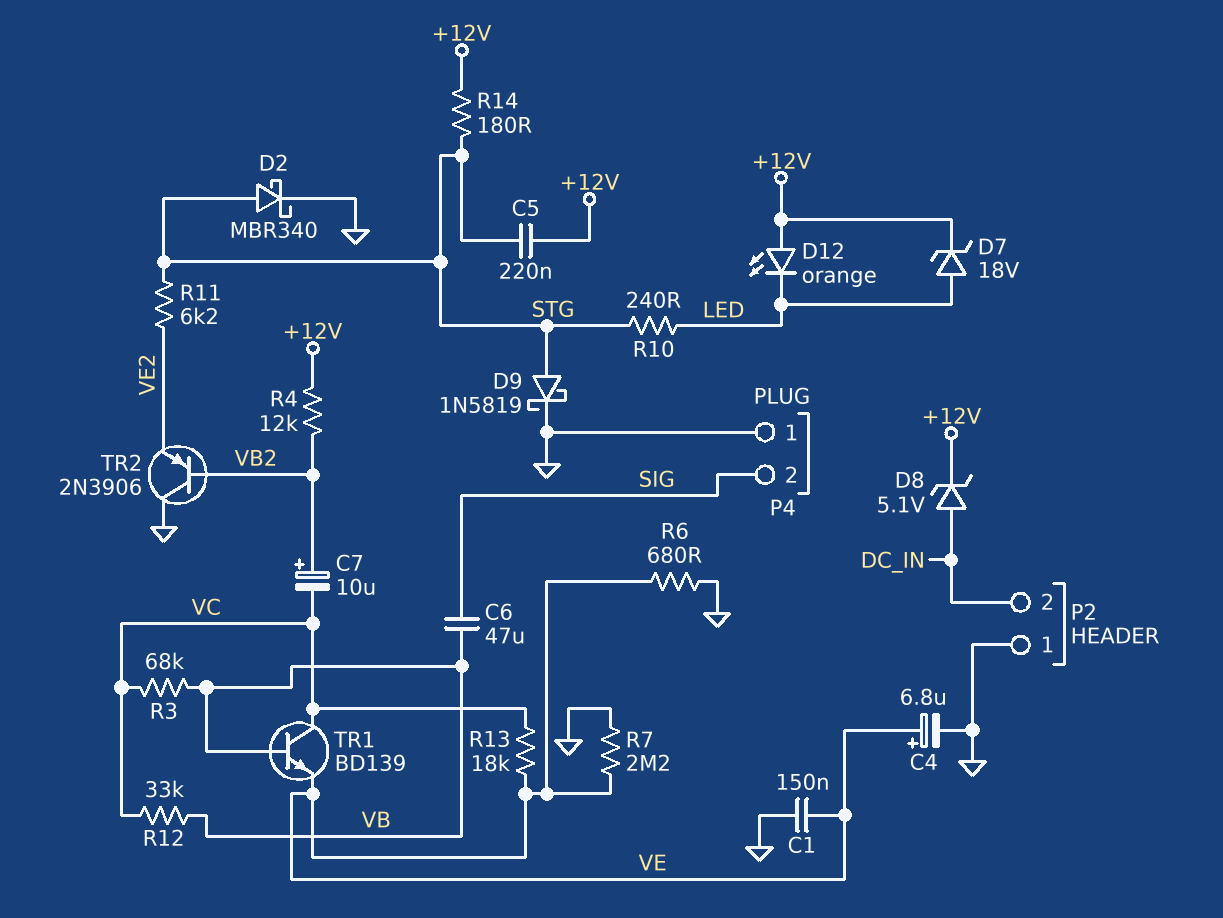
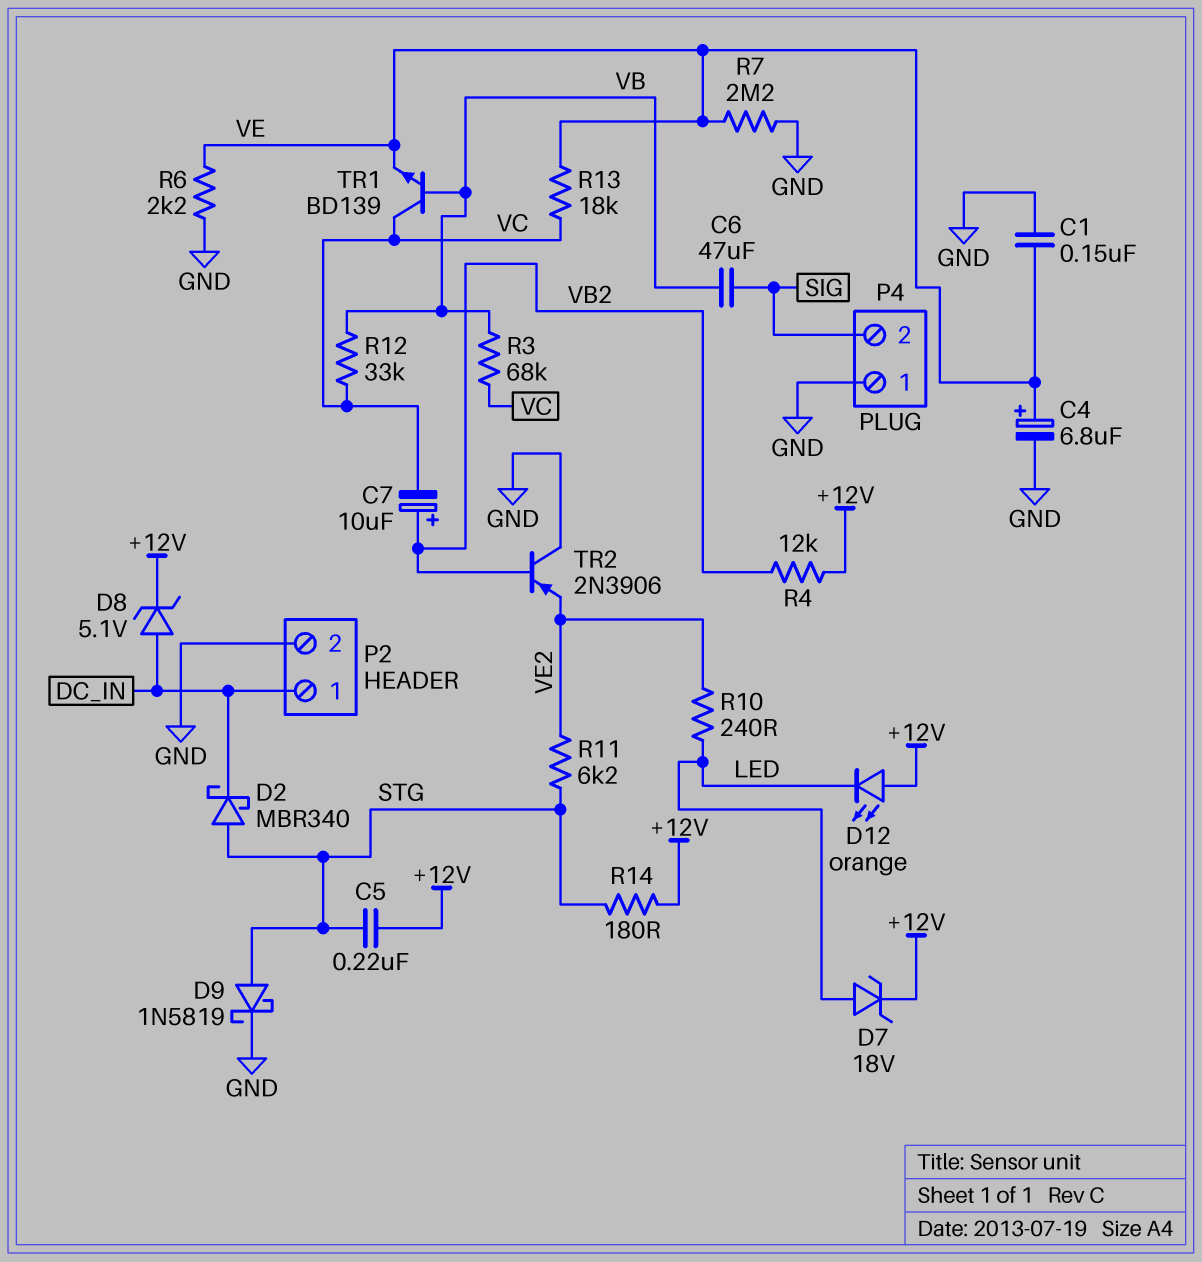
D2: schottky MBR340 (A STG, K GND) -> schottky MBR340 (A STG, K DC_IN)
P2 pin 1: GND -> DC_IN
P2 pin 2: DC_IN -> GND
R6: 680 (GND, VE) -> 2.2k (GND, VE)
R10: 240 (LED, STG) -> 240 (LED, VE2)

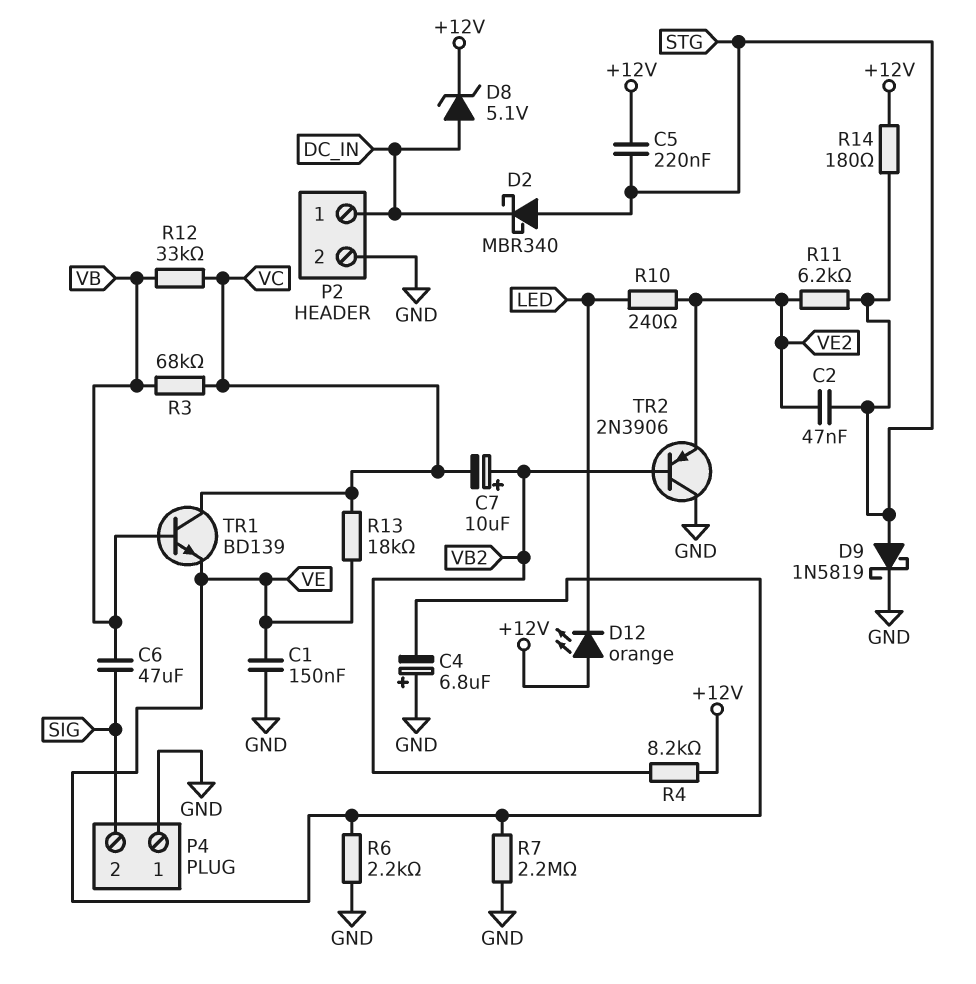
C2: none -> 47nF (STG, VE2)
C4: 6.8uF (plus VE, minus GND) -> 6.8uF (plus GND, minus VE)
D7: zener 18V (A LED, K +12V) -> none
R4: 12k (+12V, VB2) -> 8.2k (+12V, VB2)

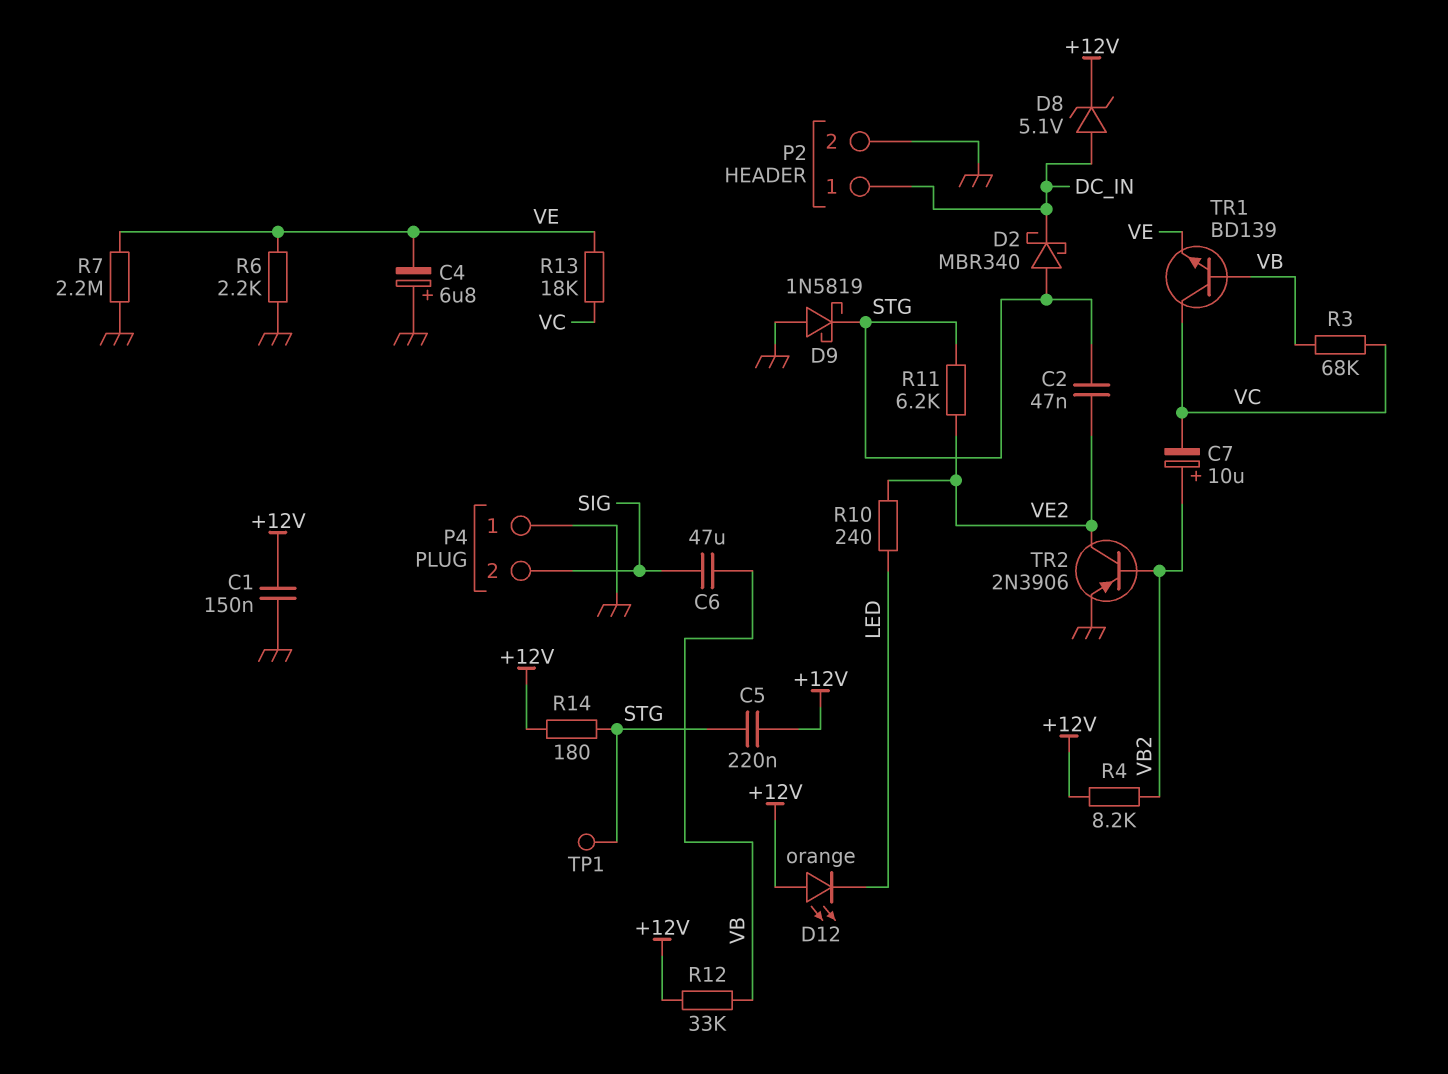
C1: 150nF (GND, VE) -> 150nF (+12V, GND)
D9: schottky 1N5819 (A STG, K GND) -> schottky 1N5819 (A GND, K STG)
R12: 33k (VB, VC) -> 33k (+12V, VB)
TP1: none -> test point (STG)
TR2: PNP 2N3906 (B VB2, C GND, E VE2) -> PNP 2N3906 (B VB2, C VE2, E GND)

